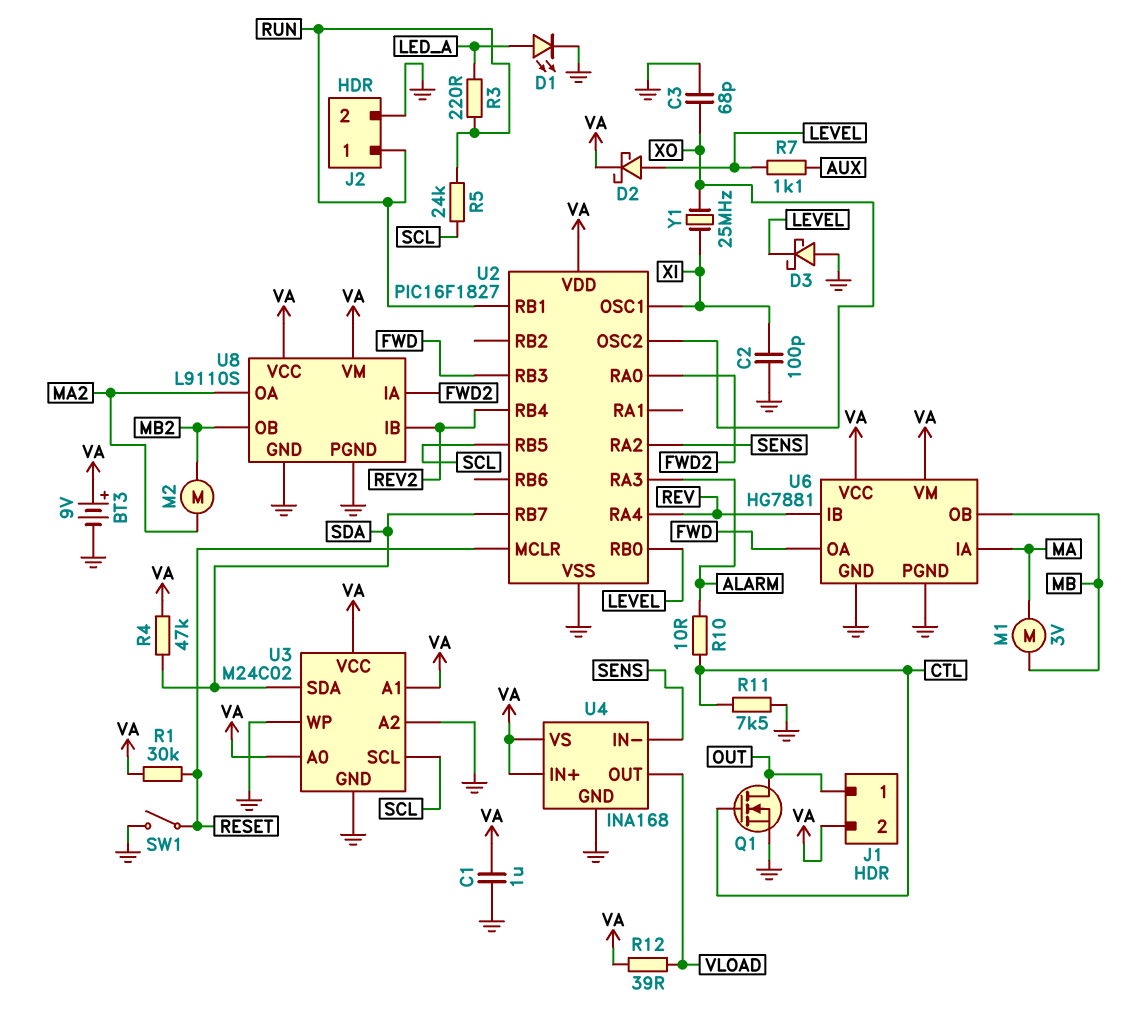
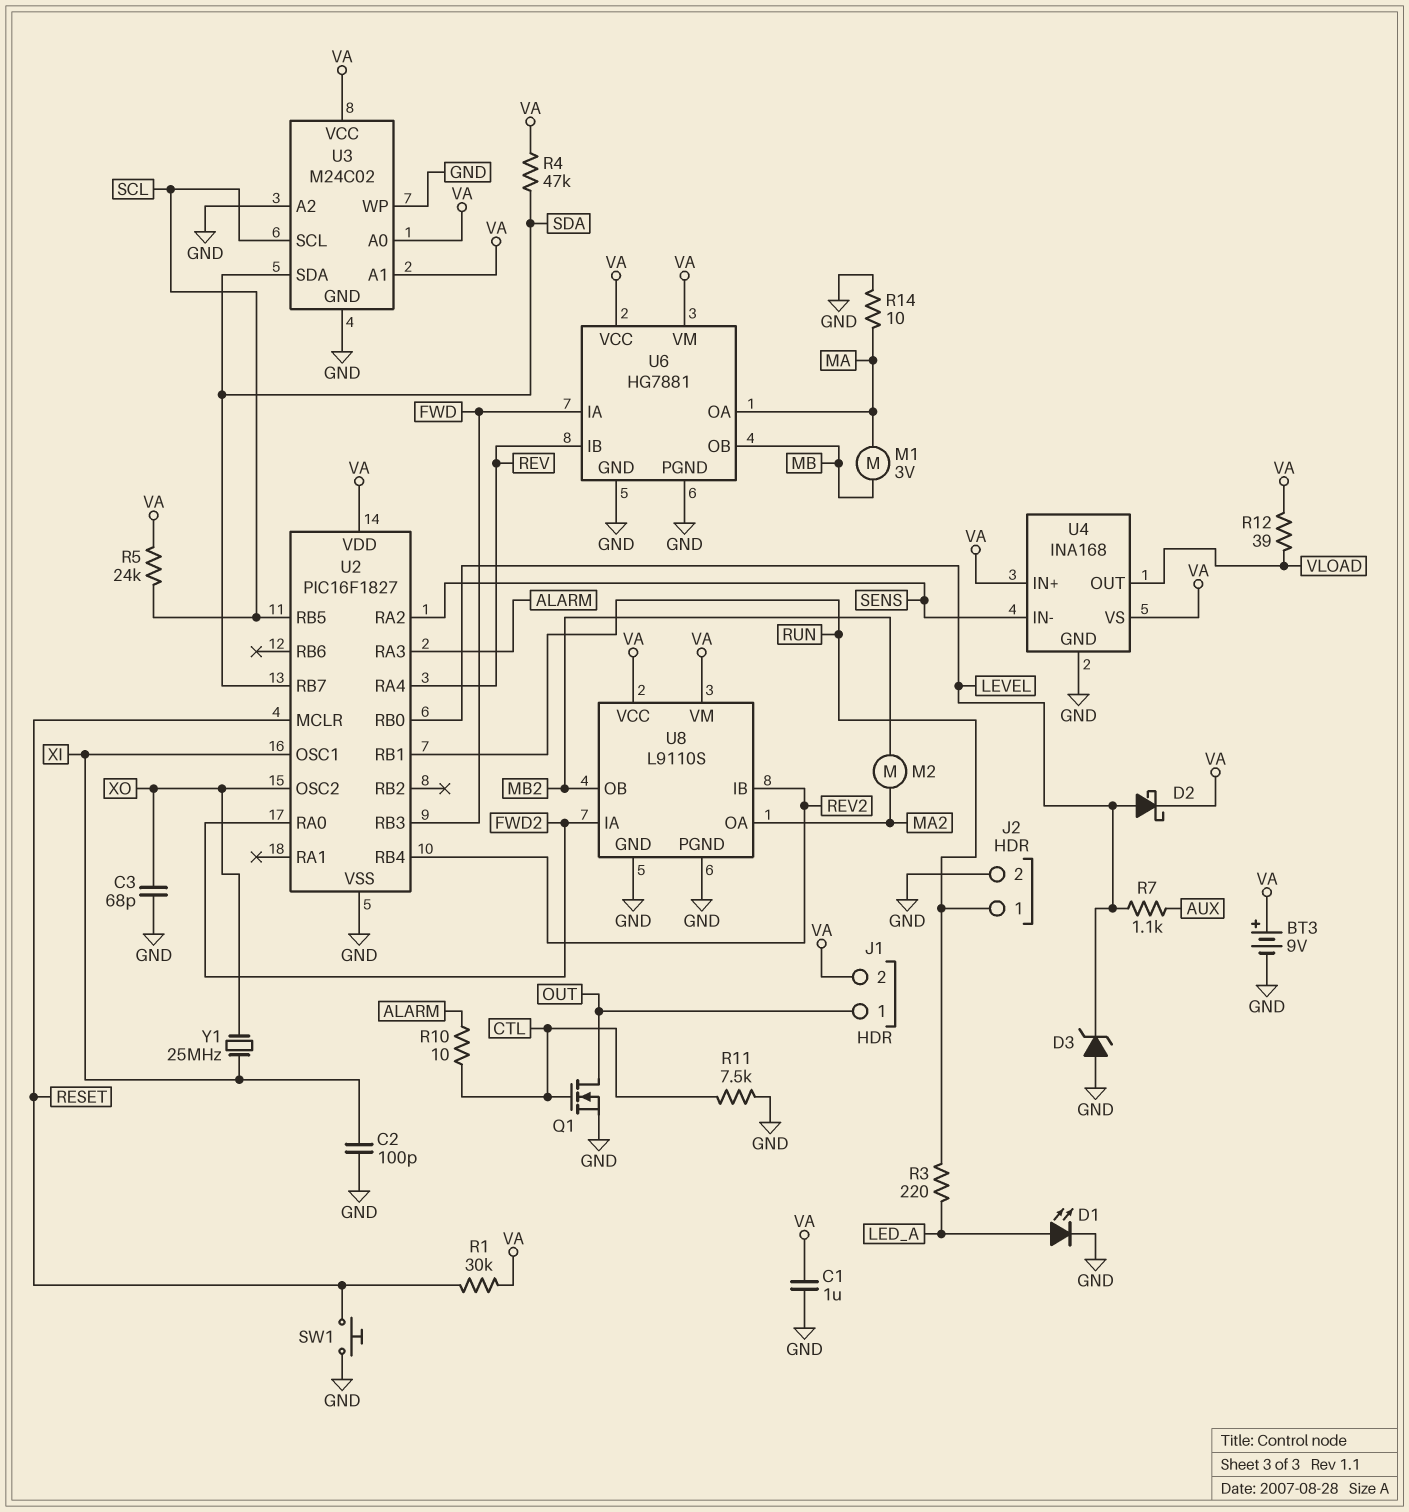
D3: schottky (A GND, K LEVEL) -> zener (A GND, K LEVEL)
R5: 24k (RUN, SCL) -> 24k (SCL, VA)
R14: none -> 10 (GND, MA)
SW1: switch (GND, RESET) -> button (GND, RESET)
U6 pin IA: MA -> FWD
U6 pin OA: FWD -> MA

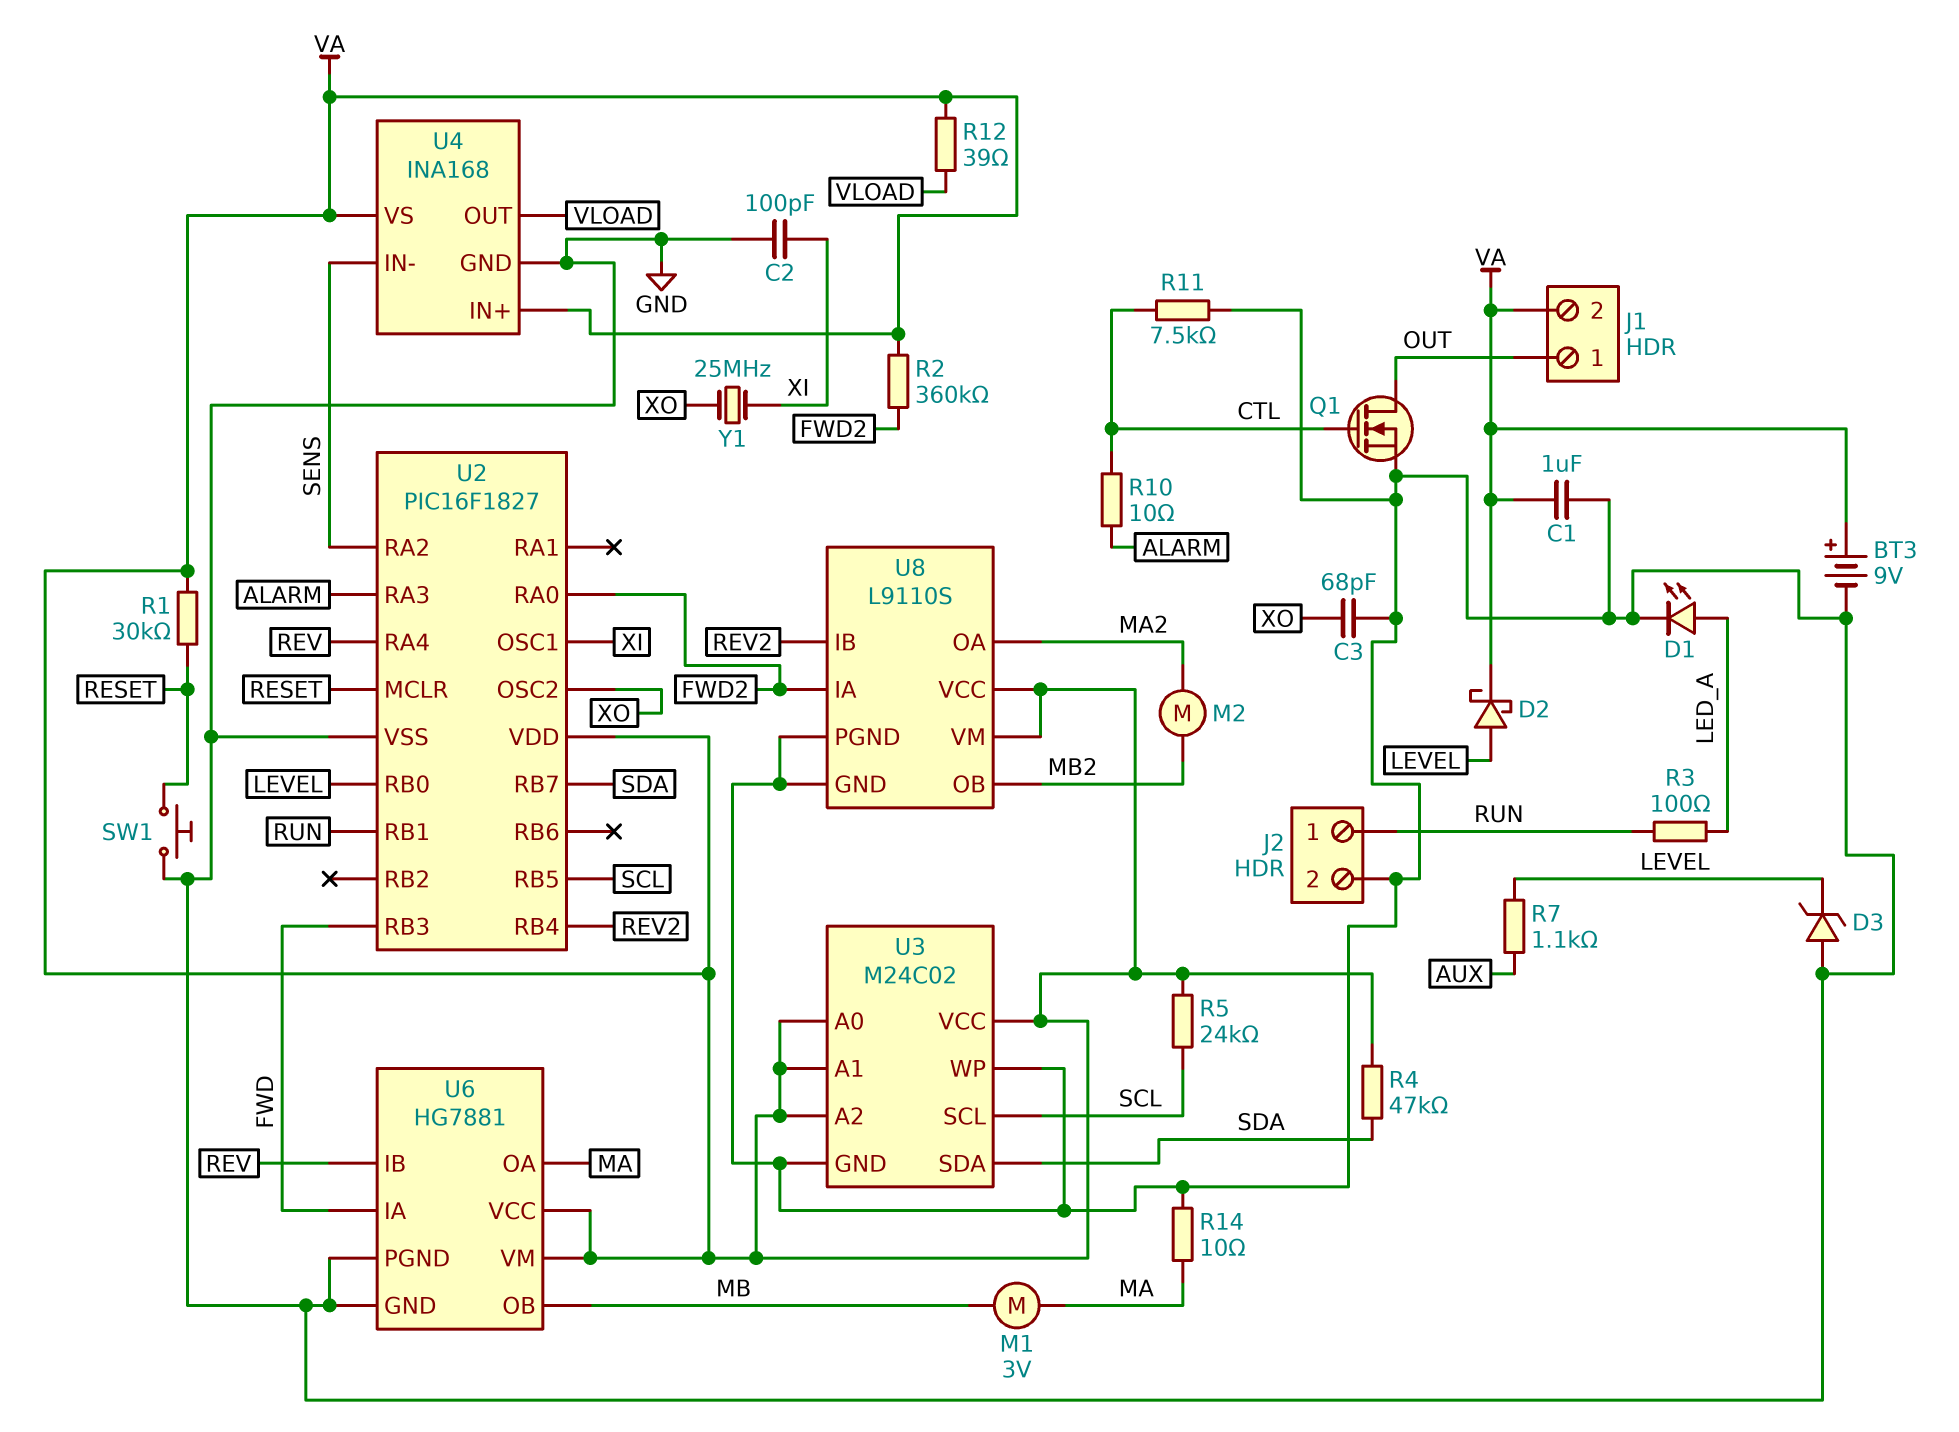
R2: none -> 360k (FWD2, VA)
R3: 220 (LED_A, RUN) -> 100 (LED_A, RUN)
U3 pin A2: GND -> VA

